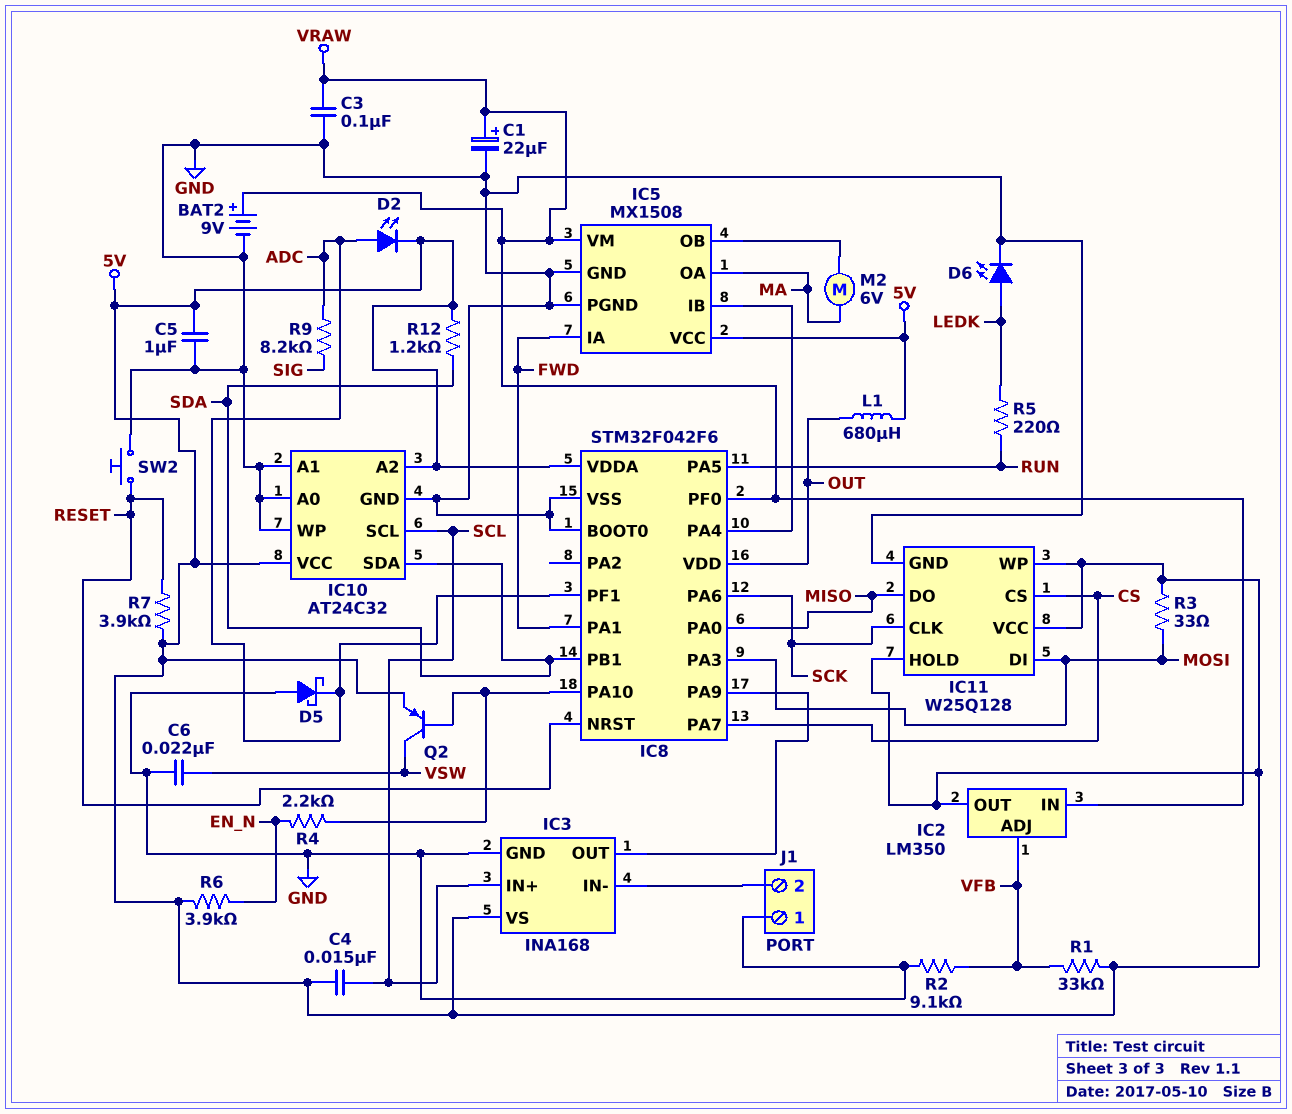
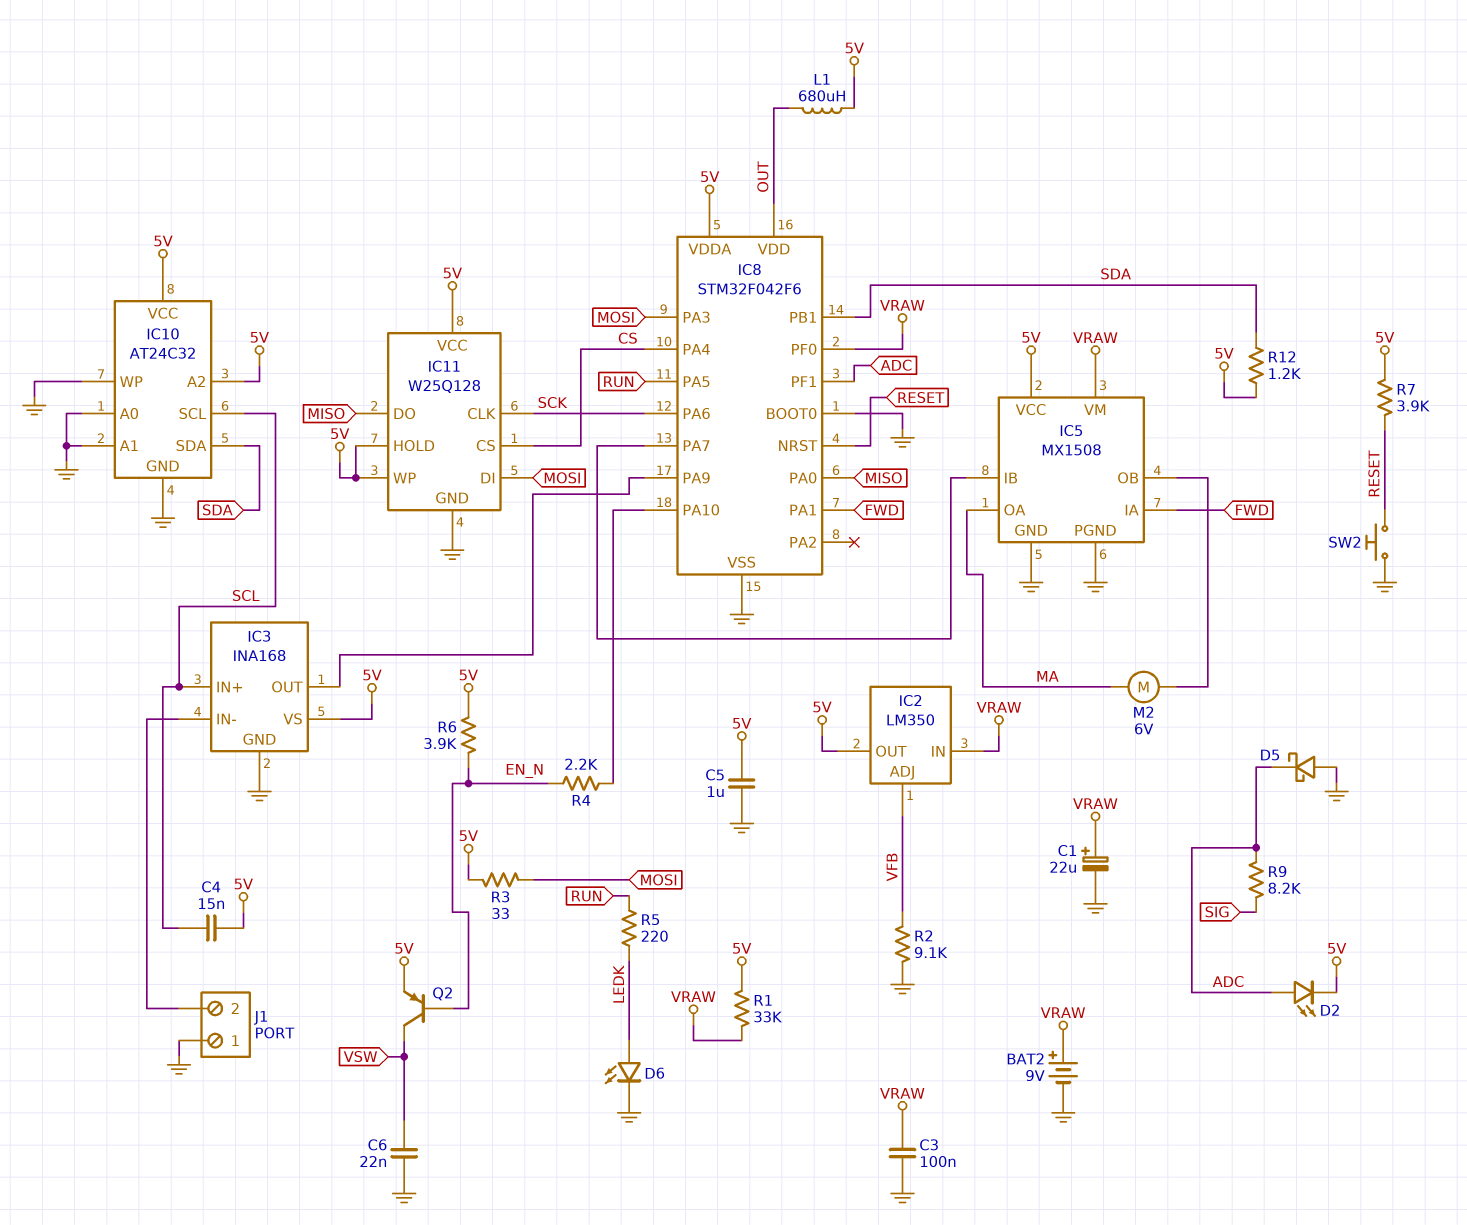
IC8 pin PA4: IC5/IB -> CS
IC8 pin PA7: CS -> IC5/IB
Q2: PNP (B IC8/PA10, C VSW, E 5V) -> PNP (B EN_N, C VSW, E 5V)
R1: 33k (5V, VFB) -> 33k (5V, VRAW)

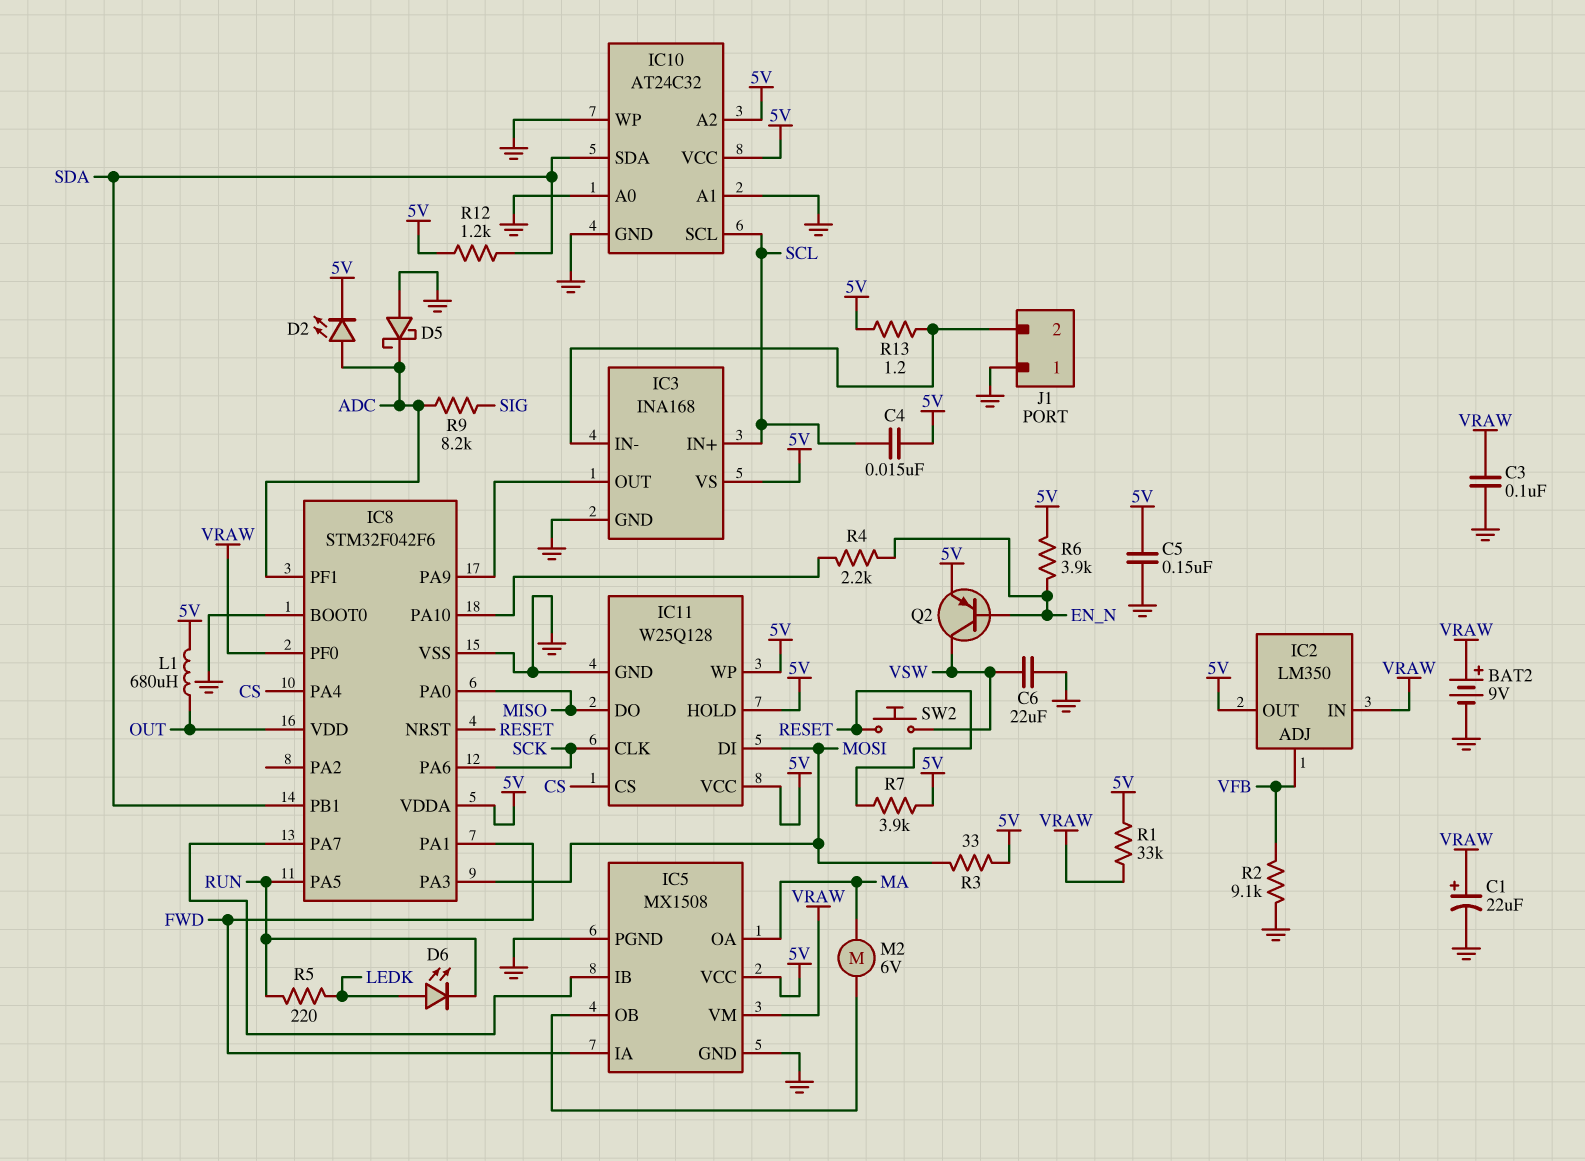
C5: 1uF (5V, GND) -> 150nF (5V, GND)
C6: 22nF (GND, VSW) -> 22uF (GND, VSW)
D6: LED (A LEDK, K GND) -> LED (A LEDK, K RUN)
R13: none -> 1.2 (5V, IC3/IN-)
SW2: button (GND, RESET) -> button (RESET, VSW)

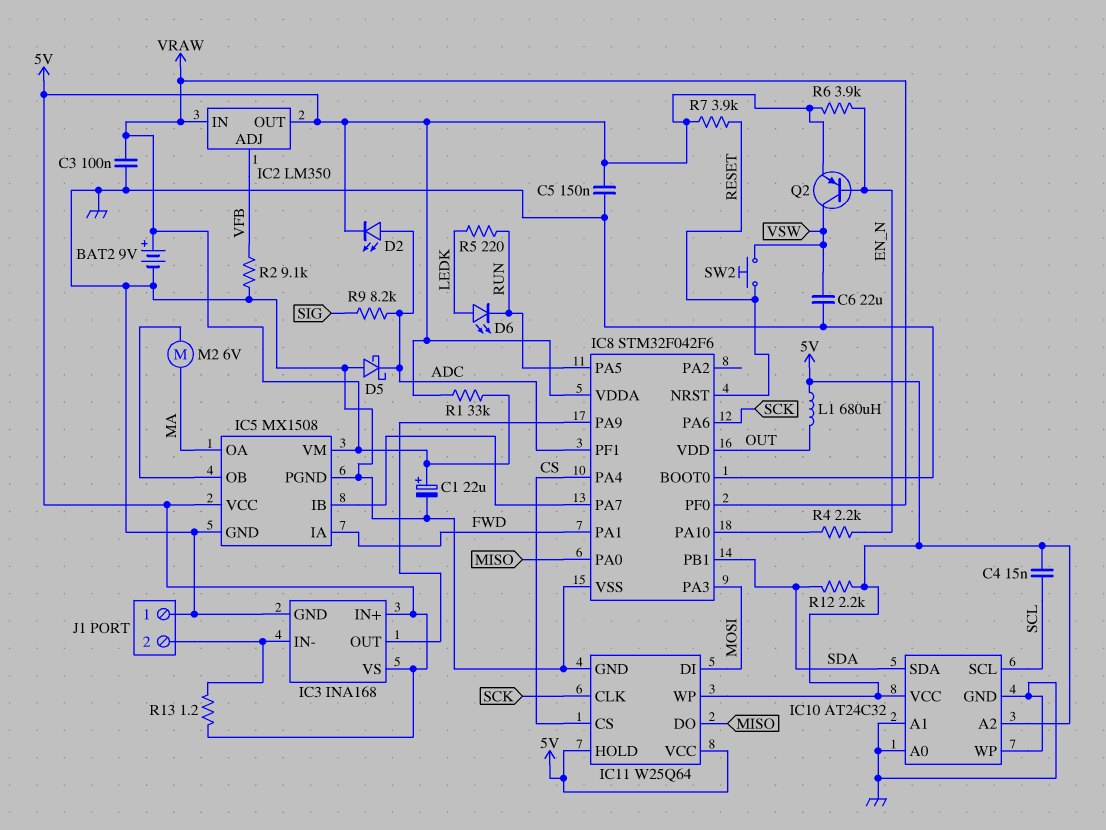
IC3 pin IN+: SCL -> 5V
IC11: W25Q128 -> W25Q64
R3: 33 (5V, MOSI) -> none
R12: 1.2k (5V, SDA) -> 2.2k (5V, SDA)

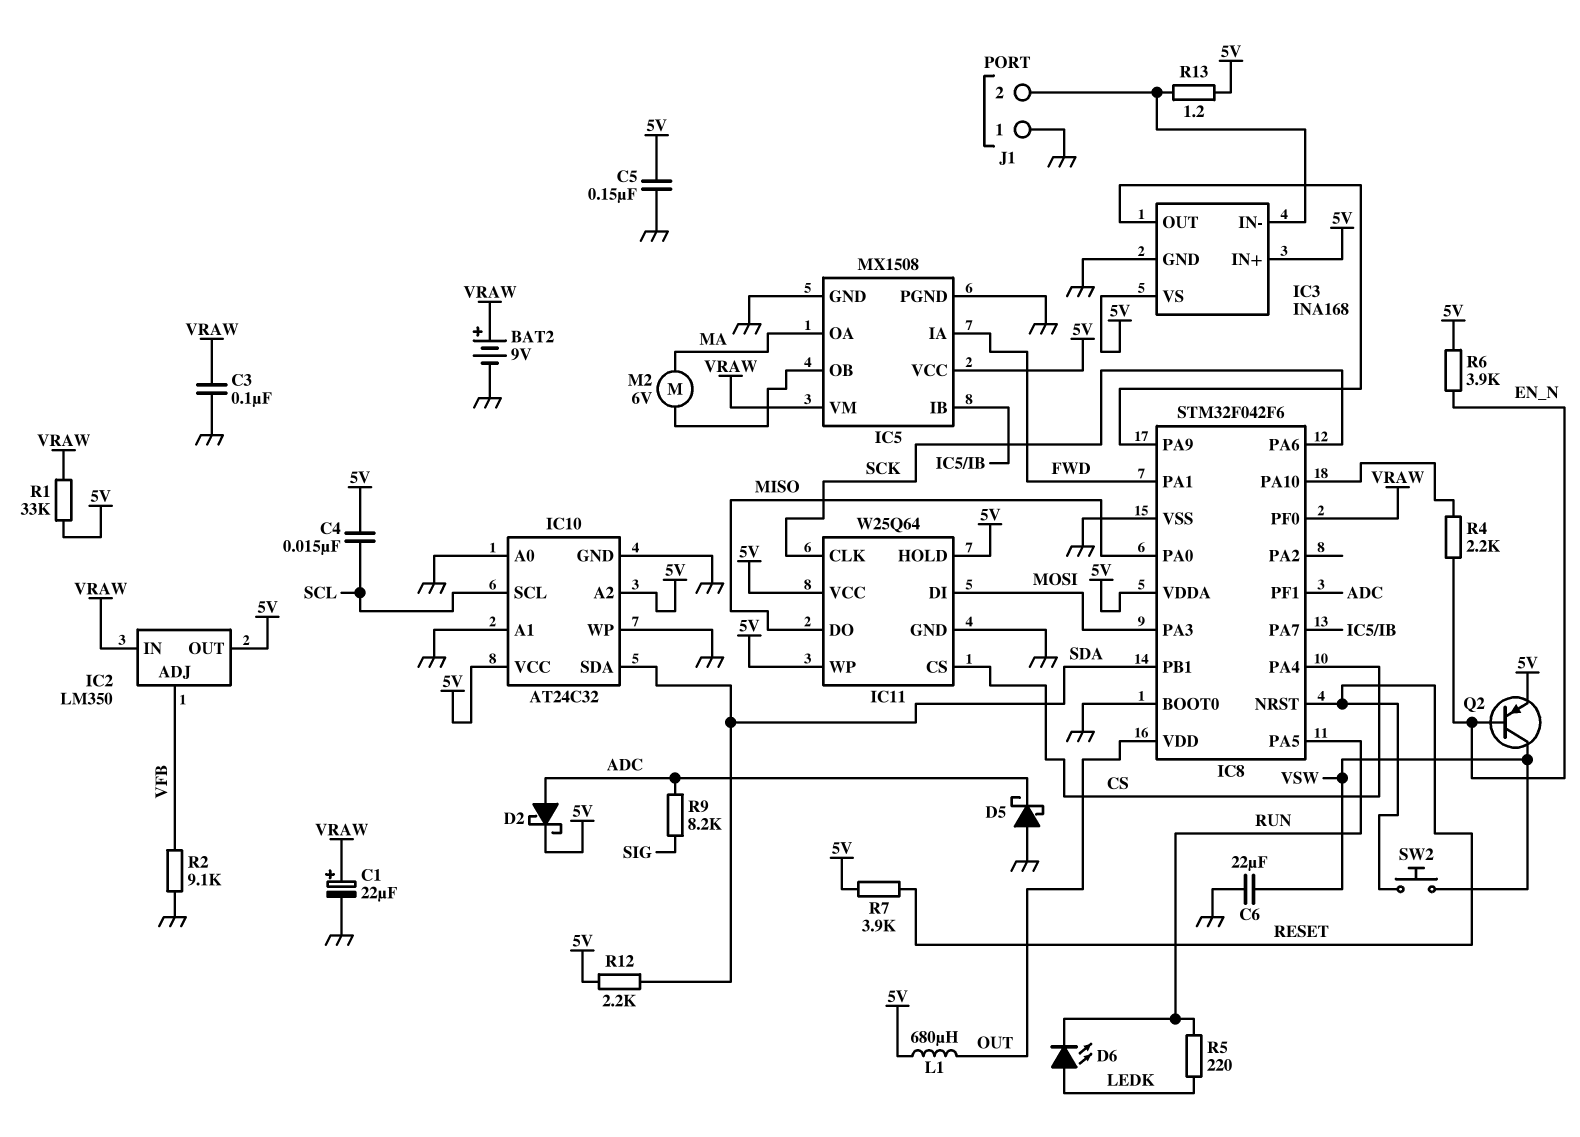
D2: LED (A ADC, K 5V) -> schottky (A ADC, K 5V)

